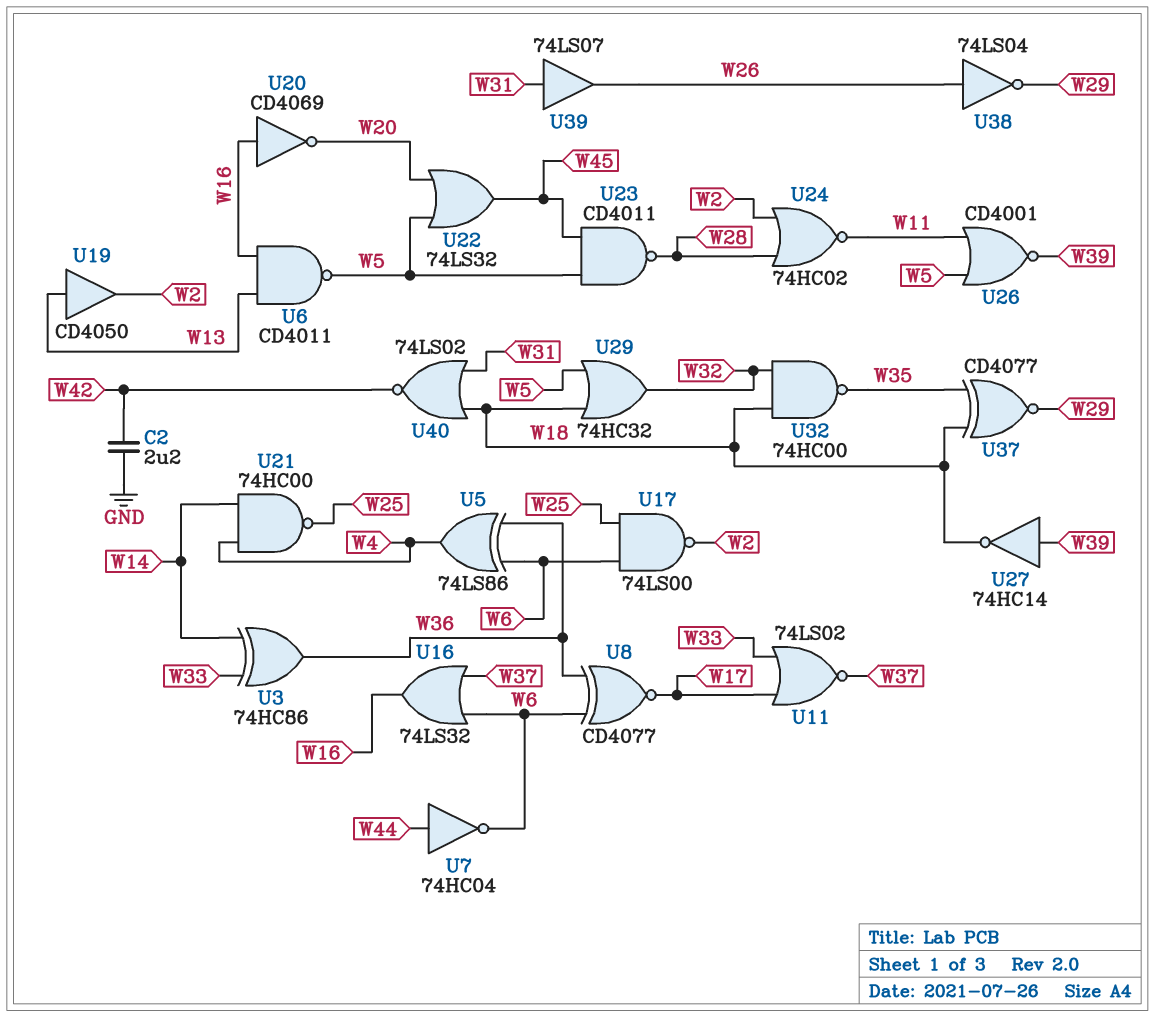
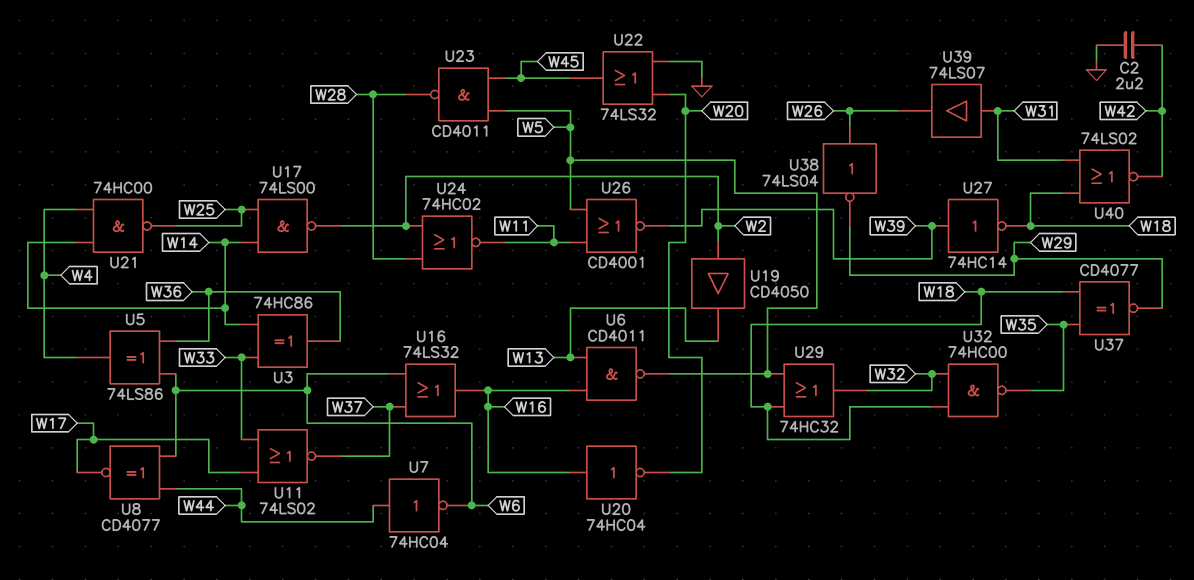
U8: XNOR CD4077 (in W6, in W36, out W17) -> XNOR CD4077 (in W6, in W44, out W17)
U17: NAND 74LS00 (in W6, in W25, out W2) -> NAND 74LS00 (in W14, in W25, out W2)
U19: buffer CD4050 (in W13, out W2) -> buffer CD4050 (in W2, out W13)
U20: NOT CD4069 (in W16, out W20) -> NOT 74HC04 (in W16, out W20)
U22: OR 74LS32 (in W5, in W20, out W45) -> OR 74LS32 (in GND, in W20, out W45)

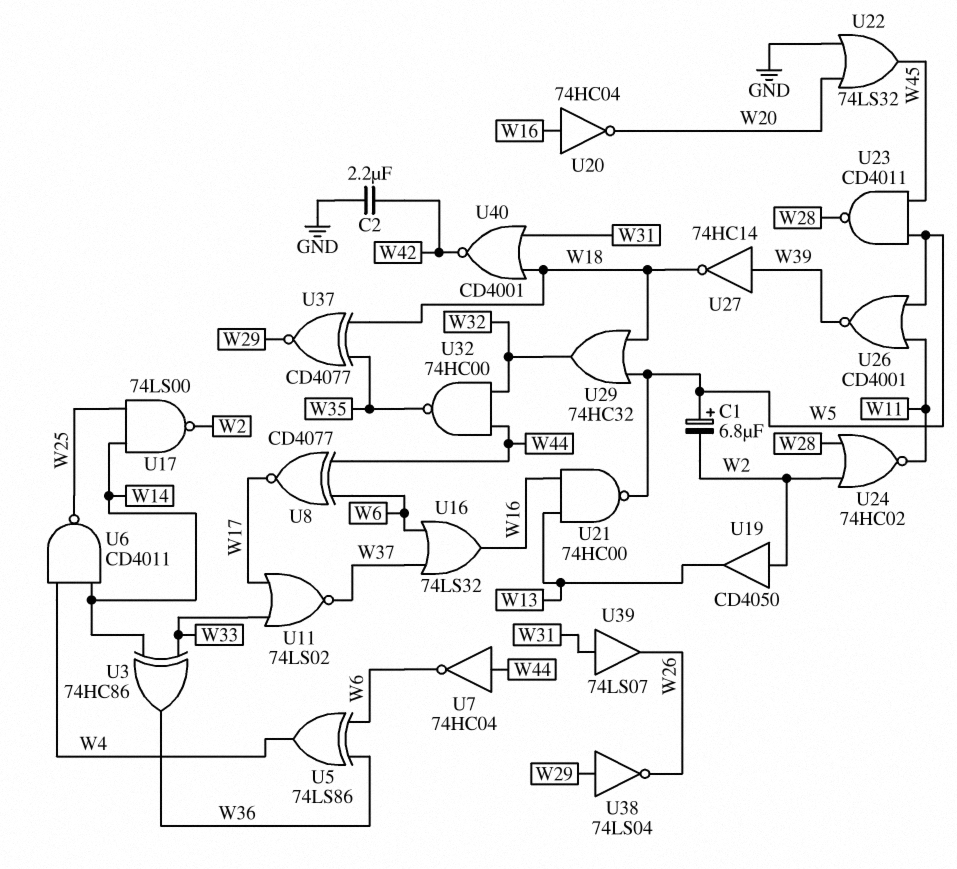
C1: none -> 6.8uF (plus W5, minus W2)
U6: NAND CD4011 (in W13, in W16, out W5) -> NAND CD4011 (in W4, in W14, out W25)
U21: NAND 74HC00 (in W4, in W14, out W25) -> NAND 74HC00 (in W13, in W16, out W5)
U32: NAND 74HC00 (in W18, in W32, out W35) -> NAND 74HC00 (in W32, in W44, out W35)
U38: NOT 74LS04 (in W26, out W29) -> NOT 74LS04 (in W29, out W26)
U40: NOR 74LS02 (in W18, in W31, out W42) -> NOR CD4001 (in W18, in W31, out W42)

